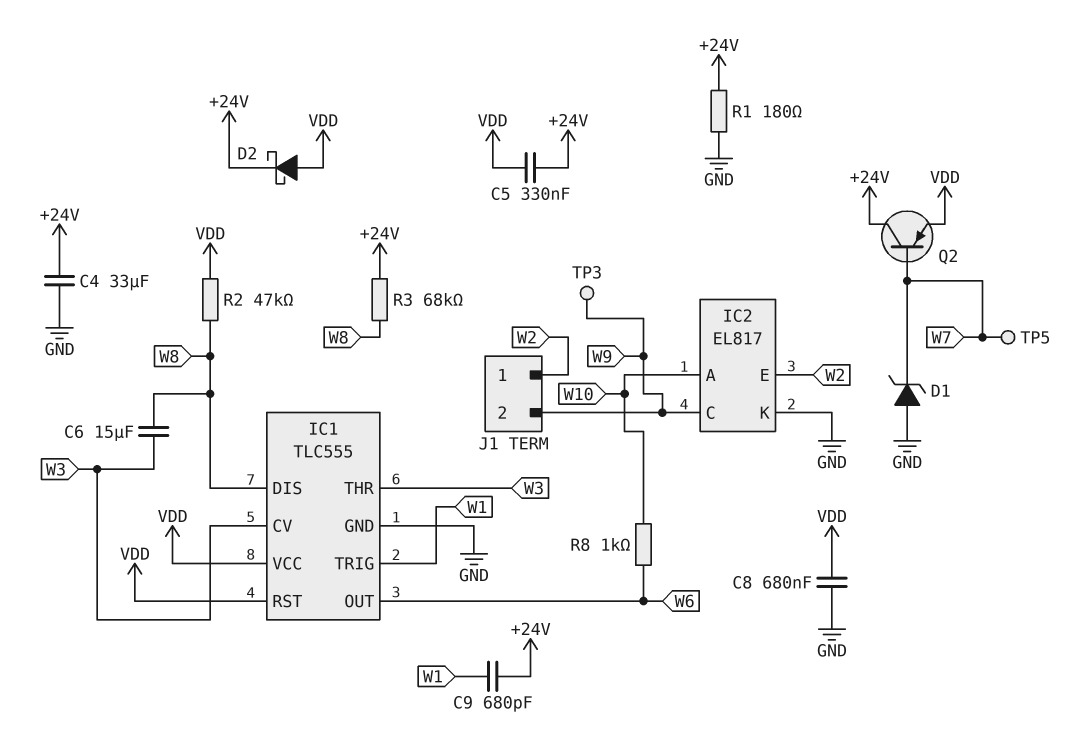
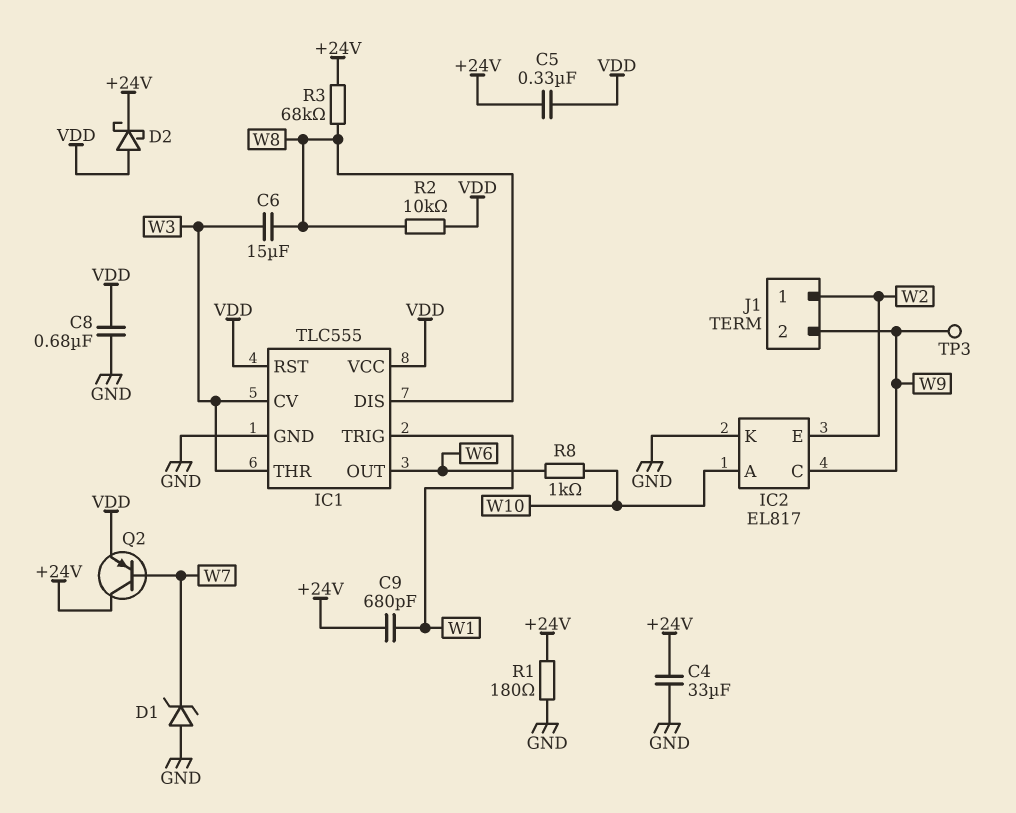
R2: 47k (VDD, W8) -> 10k (VDD, W8)
TP5: test point (W7) -> none

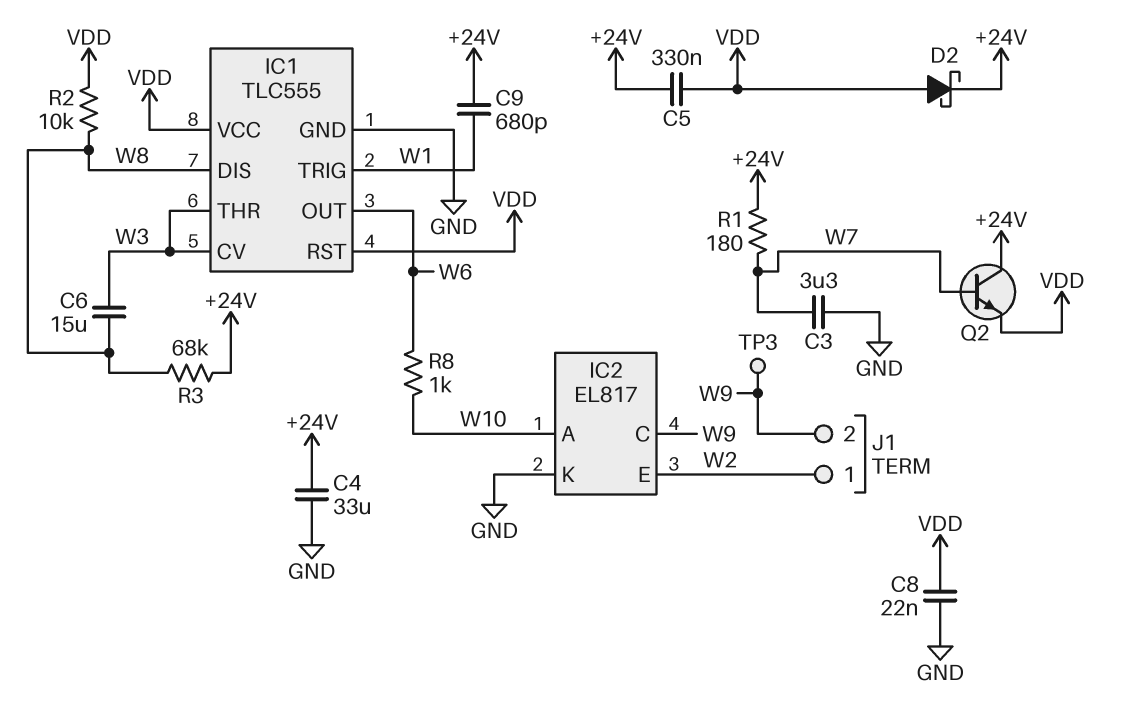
C3: none -> 3.3uF (GND, W7)
C8: 680nF (GND, VDD) -> 22nF (GND, VDD)
D1: zener (A GND, K W7) -> none
Q2: PNP (B W7, C +24V, E VDD) -> NPN (B W7, C +24V, E VDD)
R1: 180 (+24V, GND) -> 180 (+24V, W7)

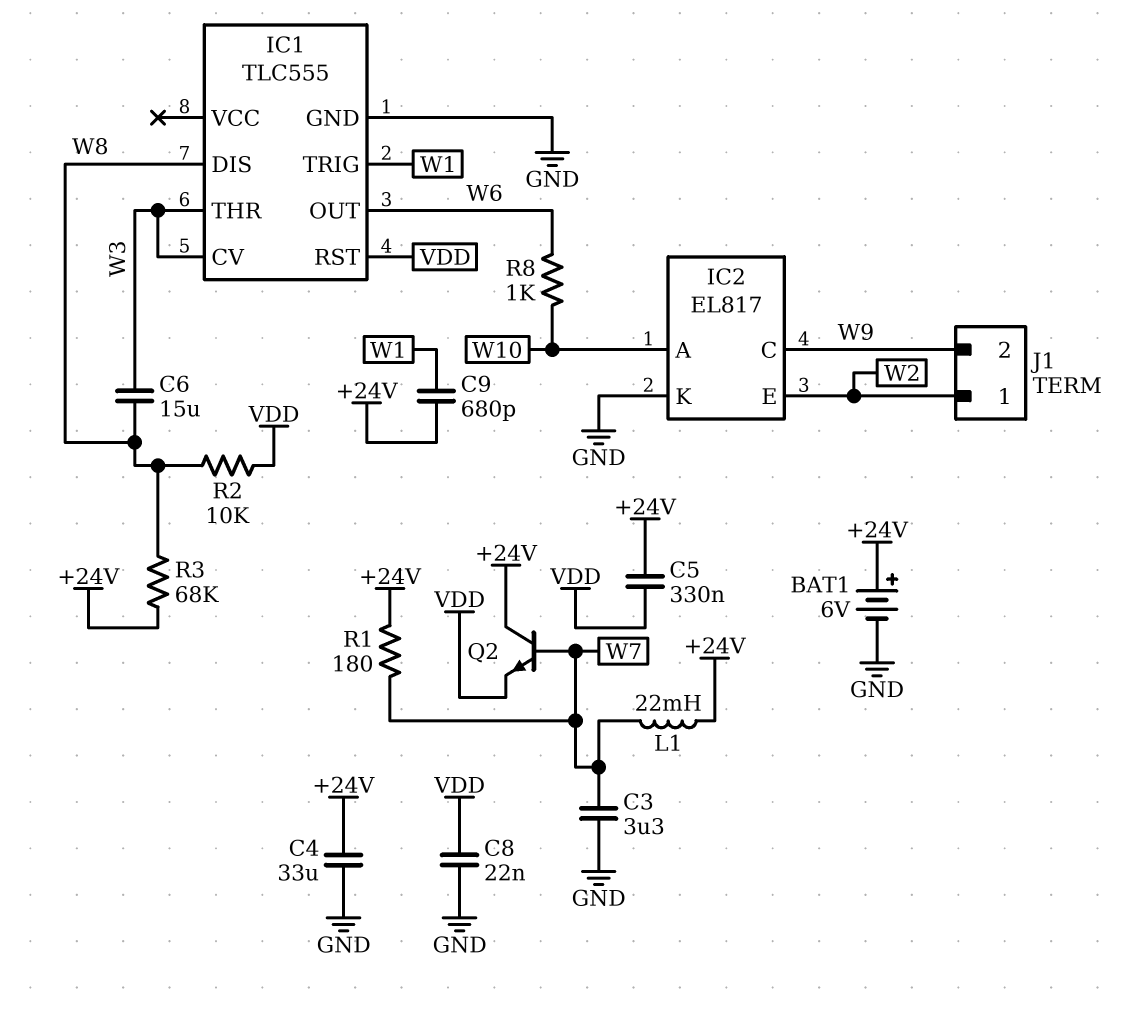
BAT1: none -> 6V (plus +24V, minus GND)
D2: schottky (A VDD, K +24V) -> none
IC1 pin VCC: VDD -> none
L1: none -> 22mH (+24V, W7)
TP3: test point (W9) -> none

